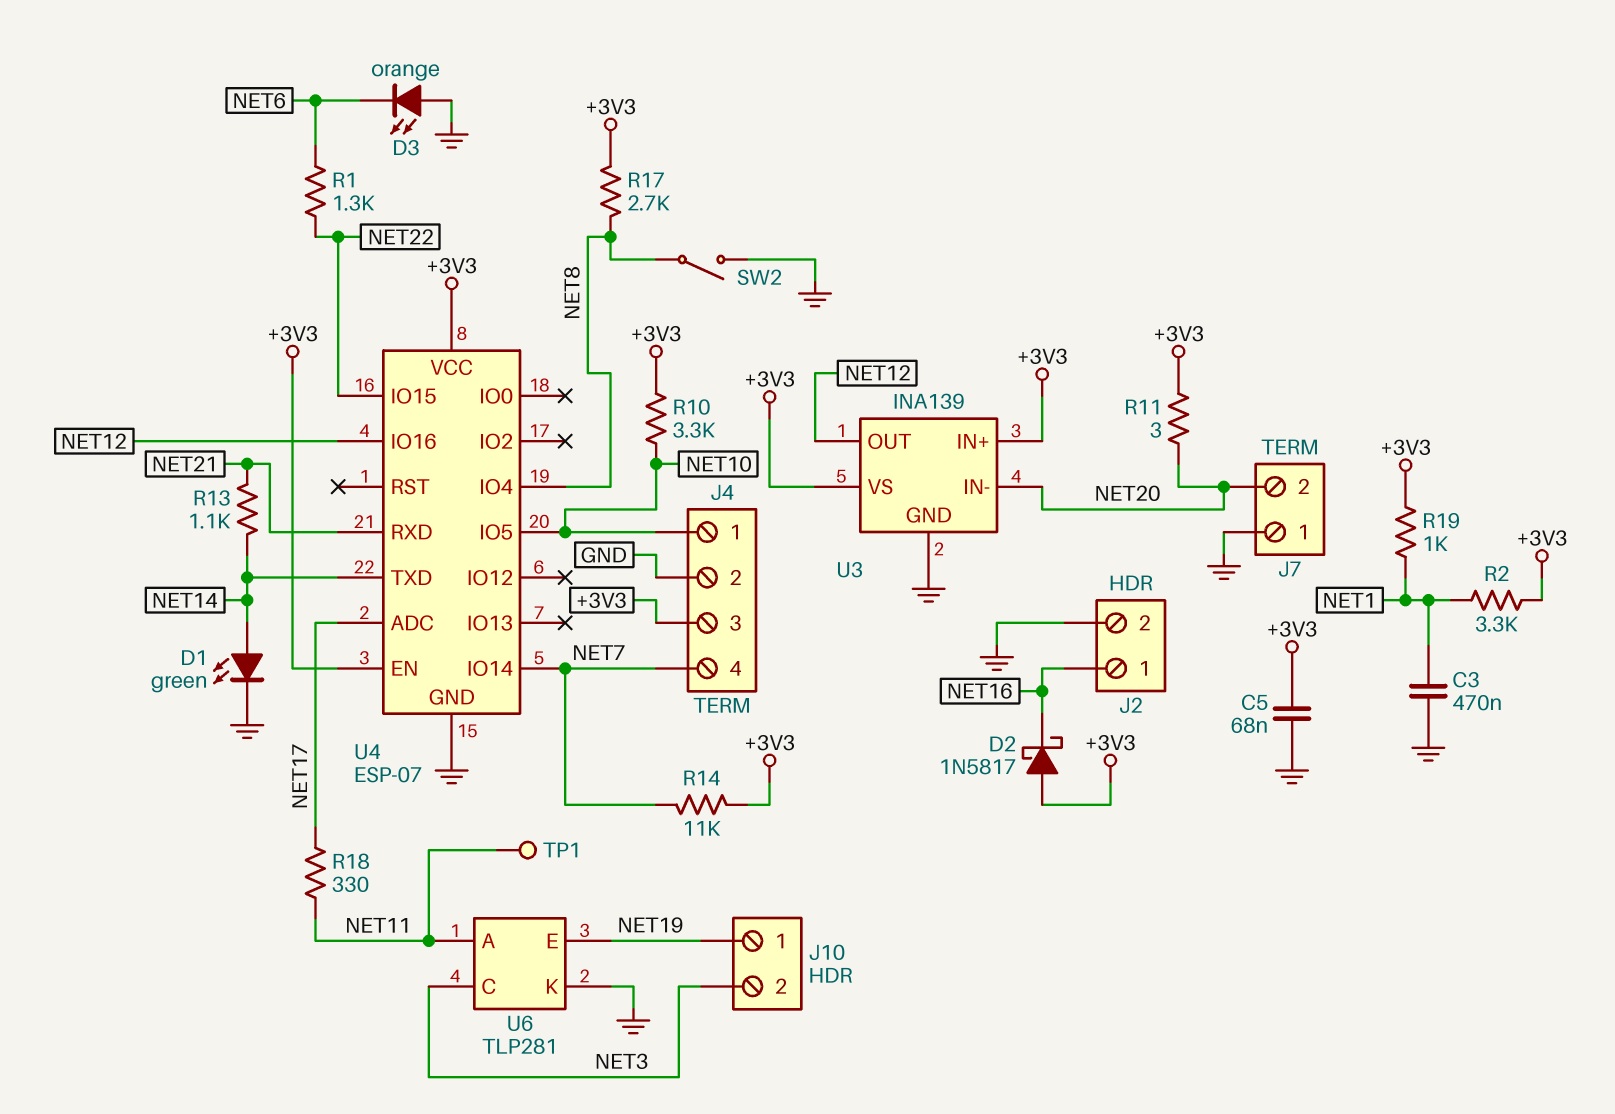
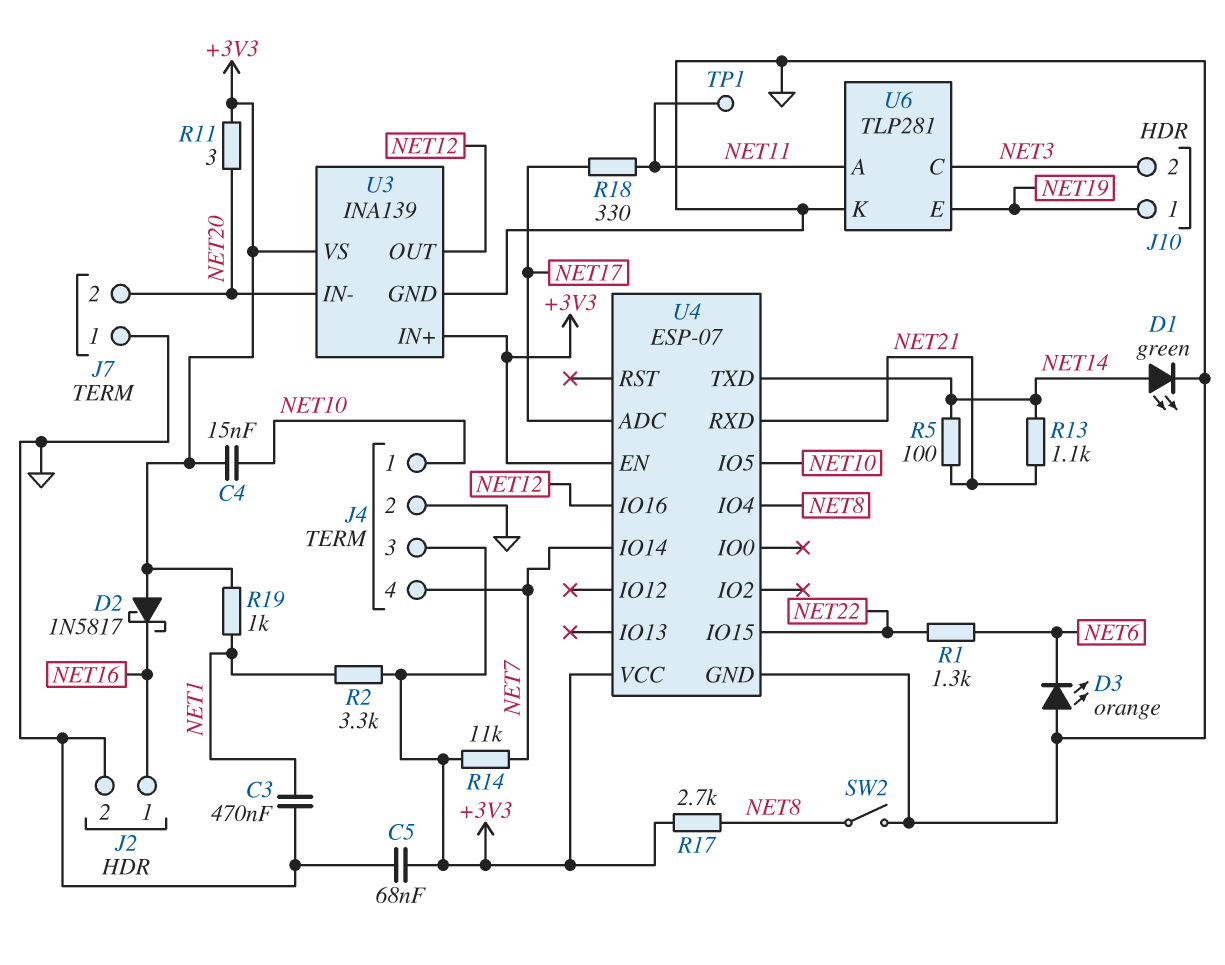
C4: none -> 15nF (+3V3, NET10)
R5: none -> 100 (NET14, NET21)
R10: 3.3k (+3V3, NET10) -> none

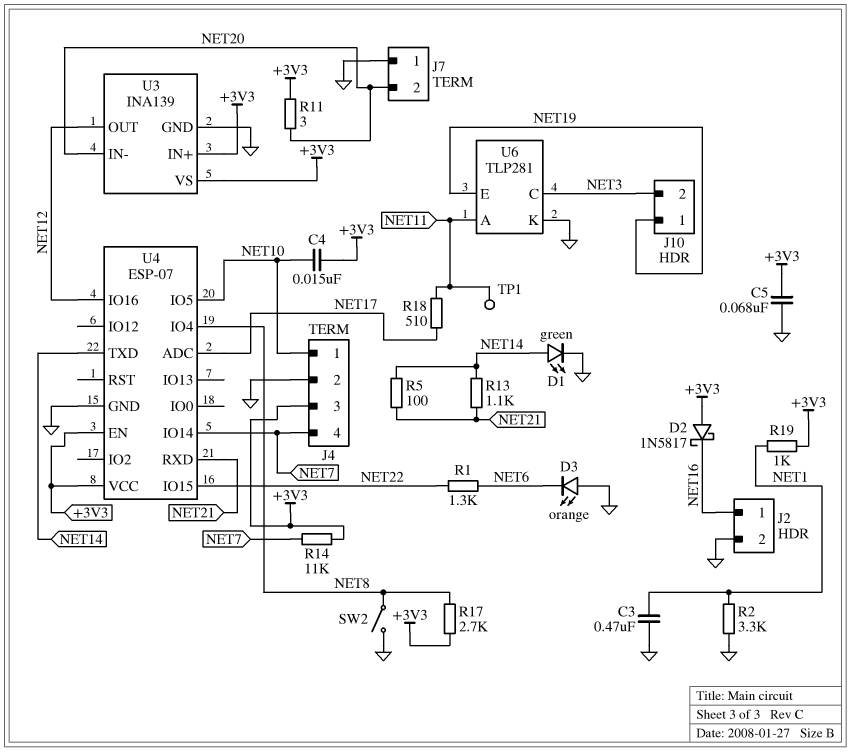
R2: 3.3k (+3V3, NET1) -> 3.3k (GND, NET1)
R18: 330 (NET11, NET17) -> 510 (NET11, NET17)

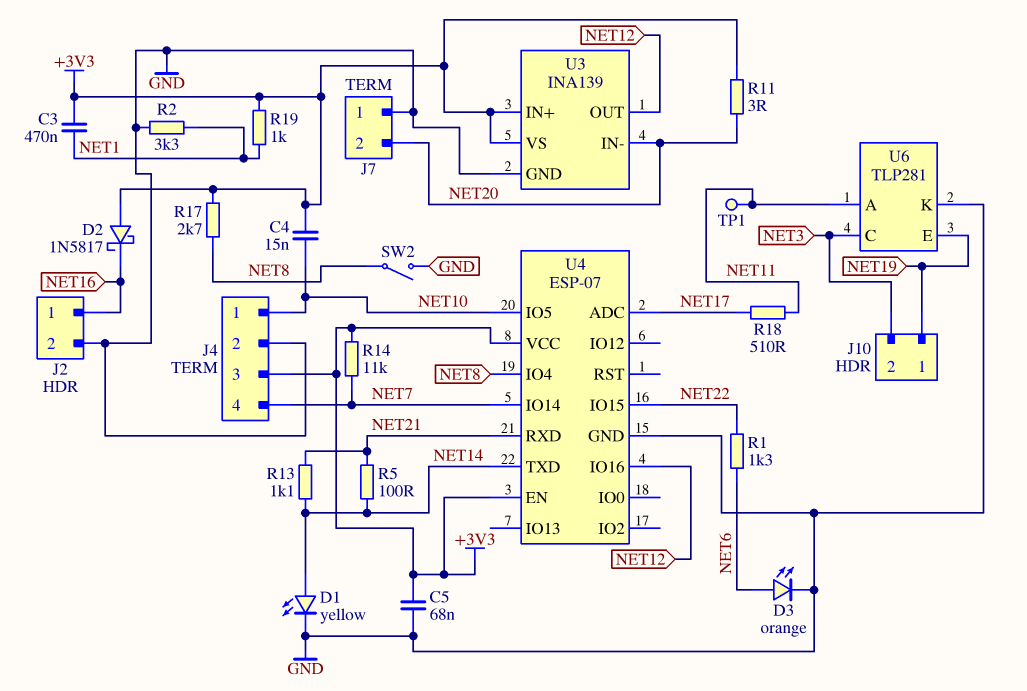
C3: 470nF (GND, NET1) -> 470nF (+3V3, NET1)
D1: LED green (A NET14, K GND) -> LED yellow (A NET14, K GND)
D3: LED orange (A GND, K NET6) -> LED orange (A NET6, K GND)

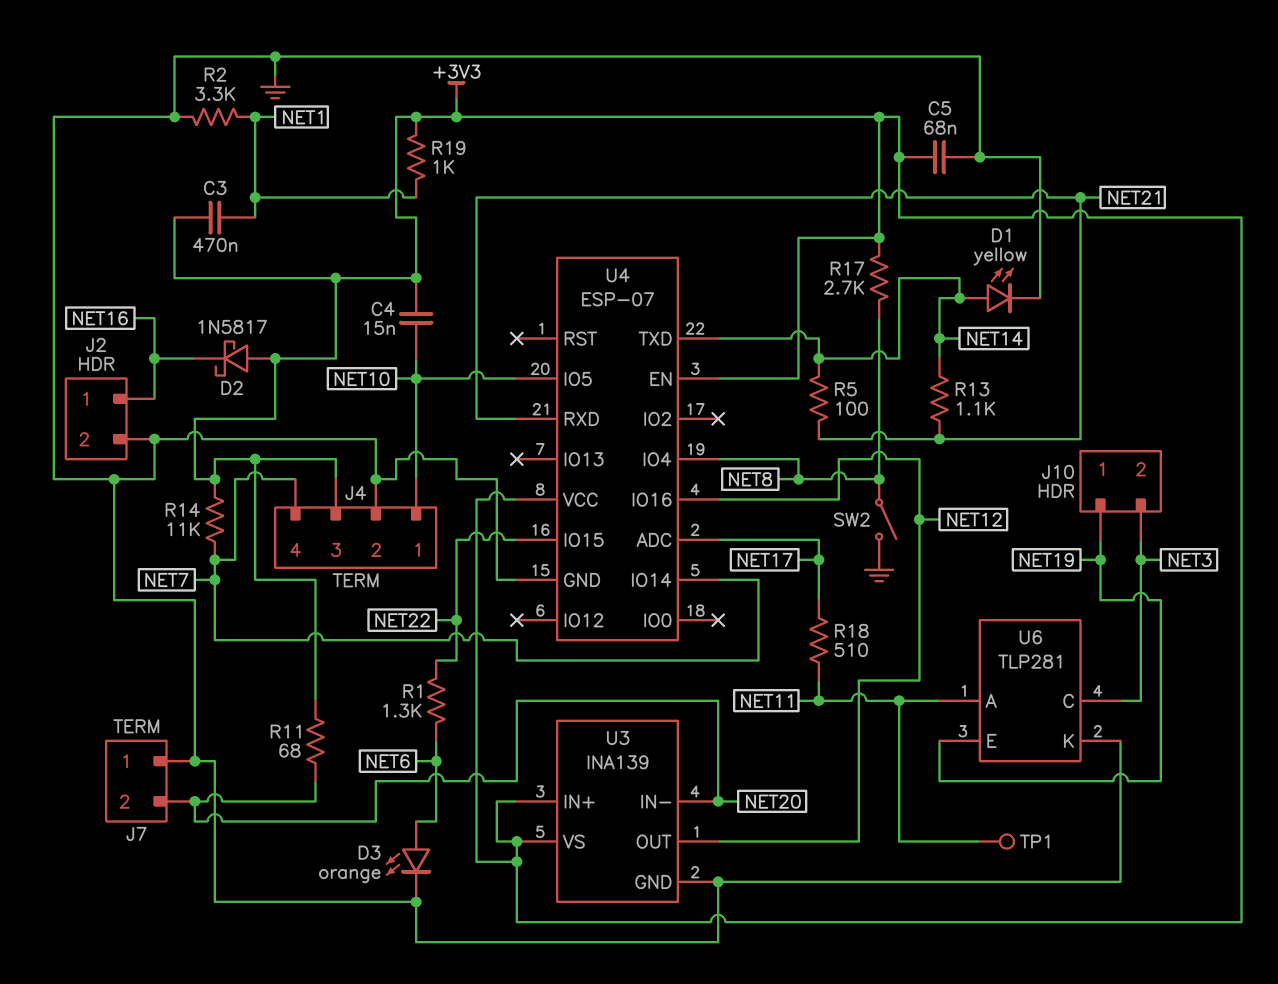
R11: 3 (+3V3, NET20) -> 68 (+3V3, NET20)

